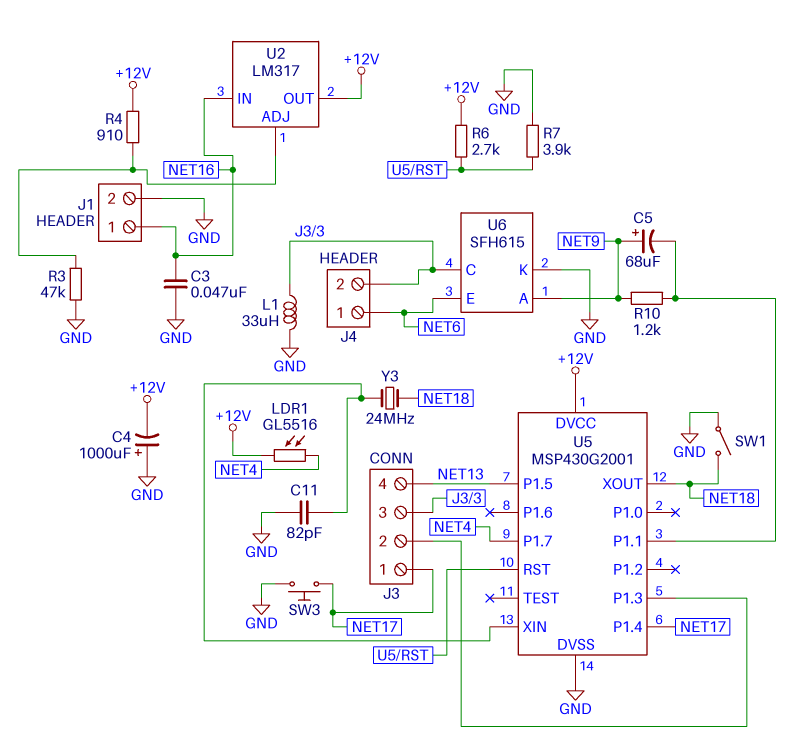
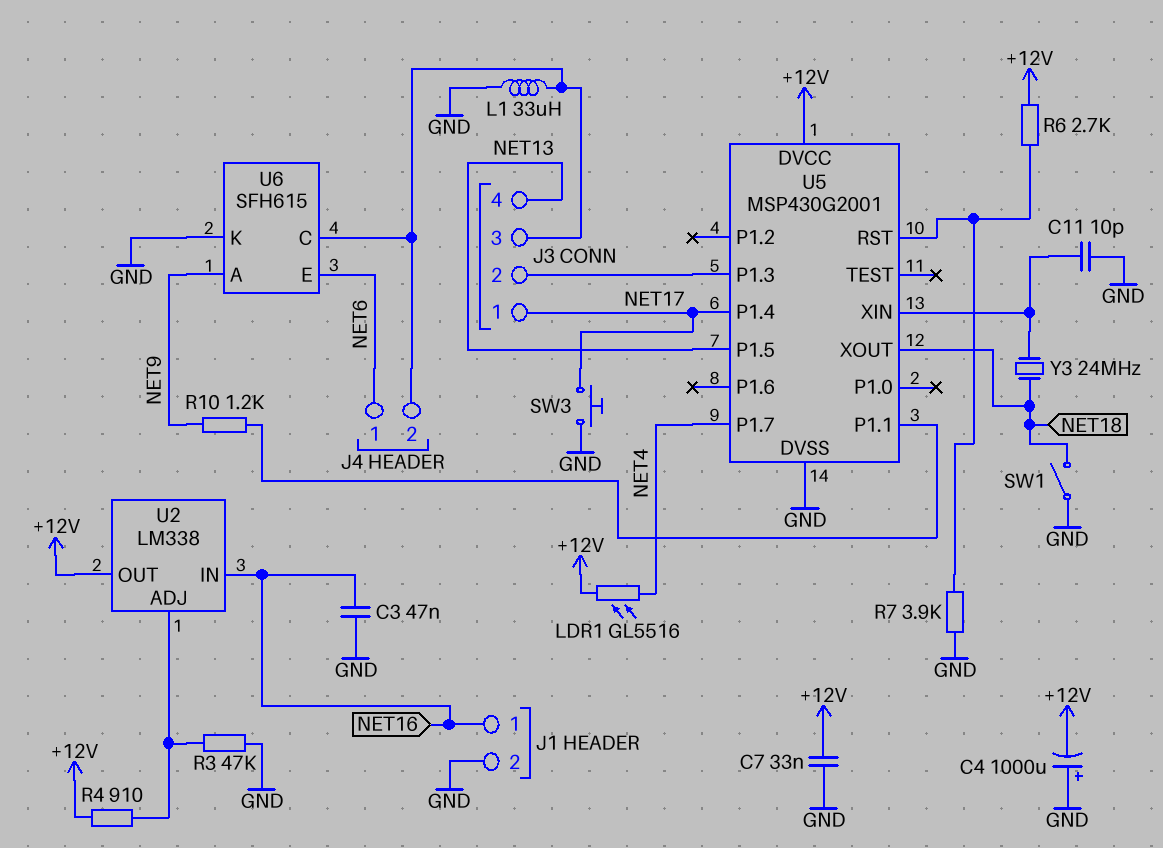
C5: 68uF (plus NET9, minus U5/P1.1) -> none
C7: none -> 33nF (+12V, GND)
C11: 82pF (GND, U5/XIN) -> 10pF (GND, U5/XIN)
U2: LM317 -> LM338

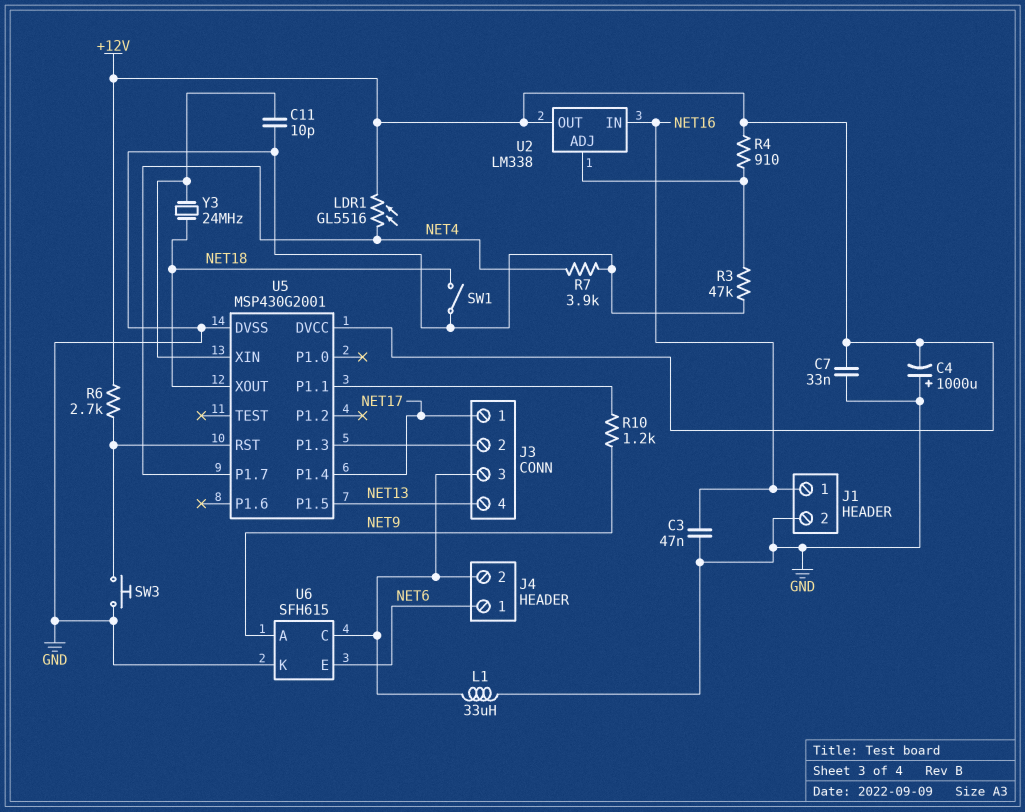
R7: 3.9k (GND, U5/RST) -> 3.9k (GND, NET4)
SW3: button (GND, NET17) -> button (GND, U5/RST)

